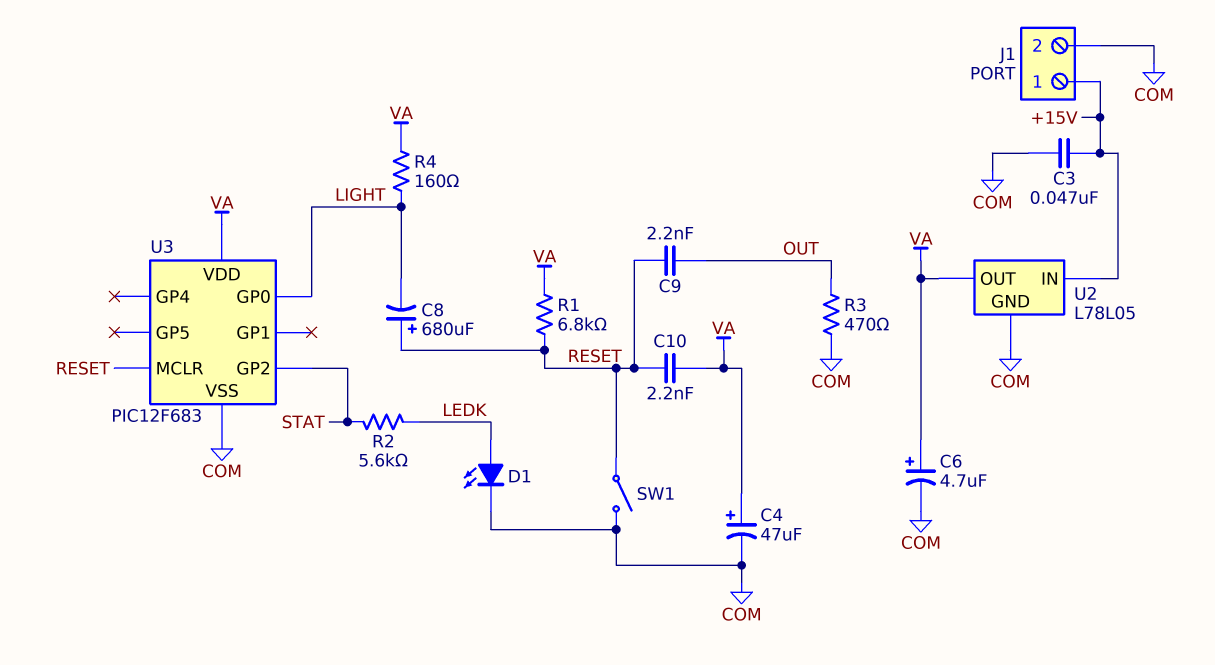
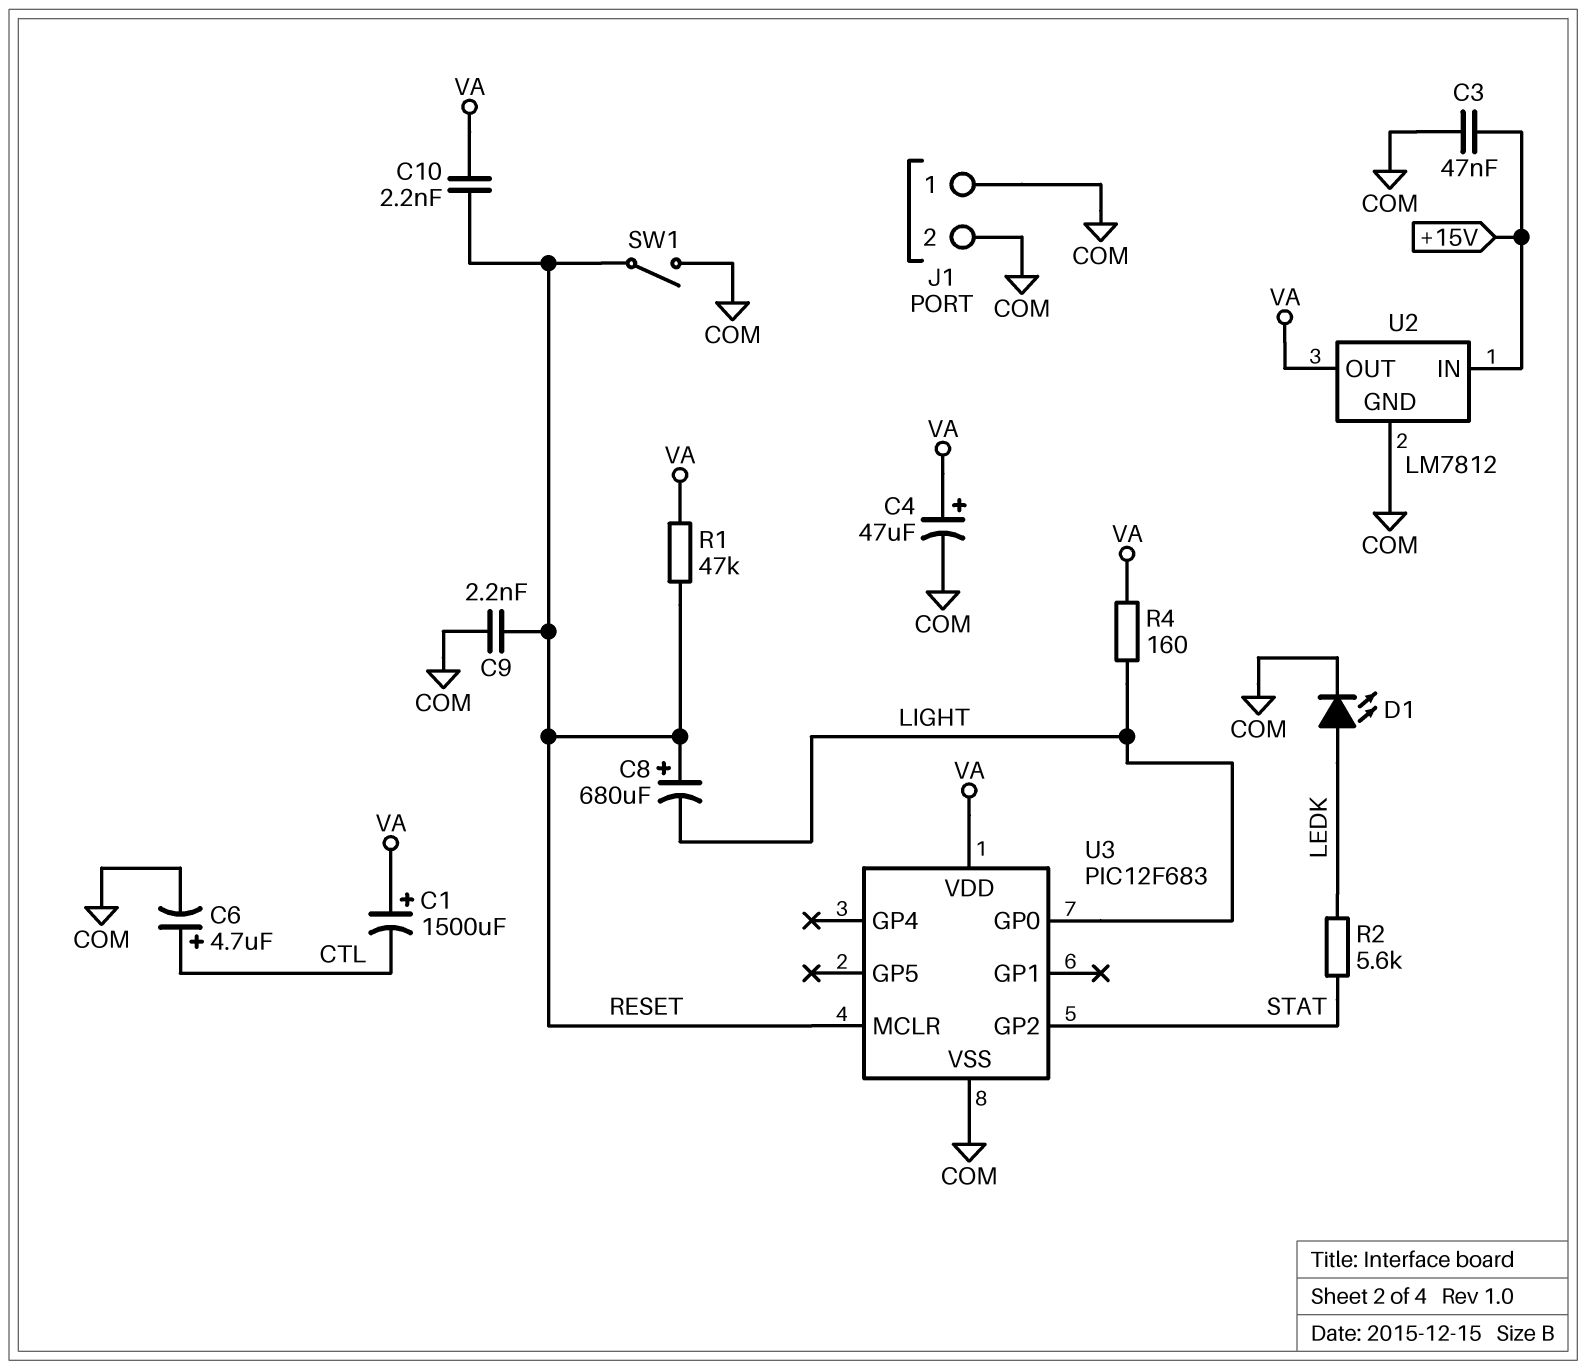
C1: none -> 1500uF (plus VA, minus CTL)
C6: 4.7uF (plus VA, minus COM) -> 4.7uF (plus CTL, minus COM)
C9: 2.2nF (OUT, RESET) -> 2.2nF (COM, RESET)
J1 pin 1: +15V -> COM
R1: 6.8k (RESET, VA) -> 47k (RESET, VA)
R3: 470 (COM, OUT) -> none
U2: L78L05 -> LM7812

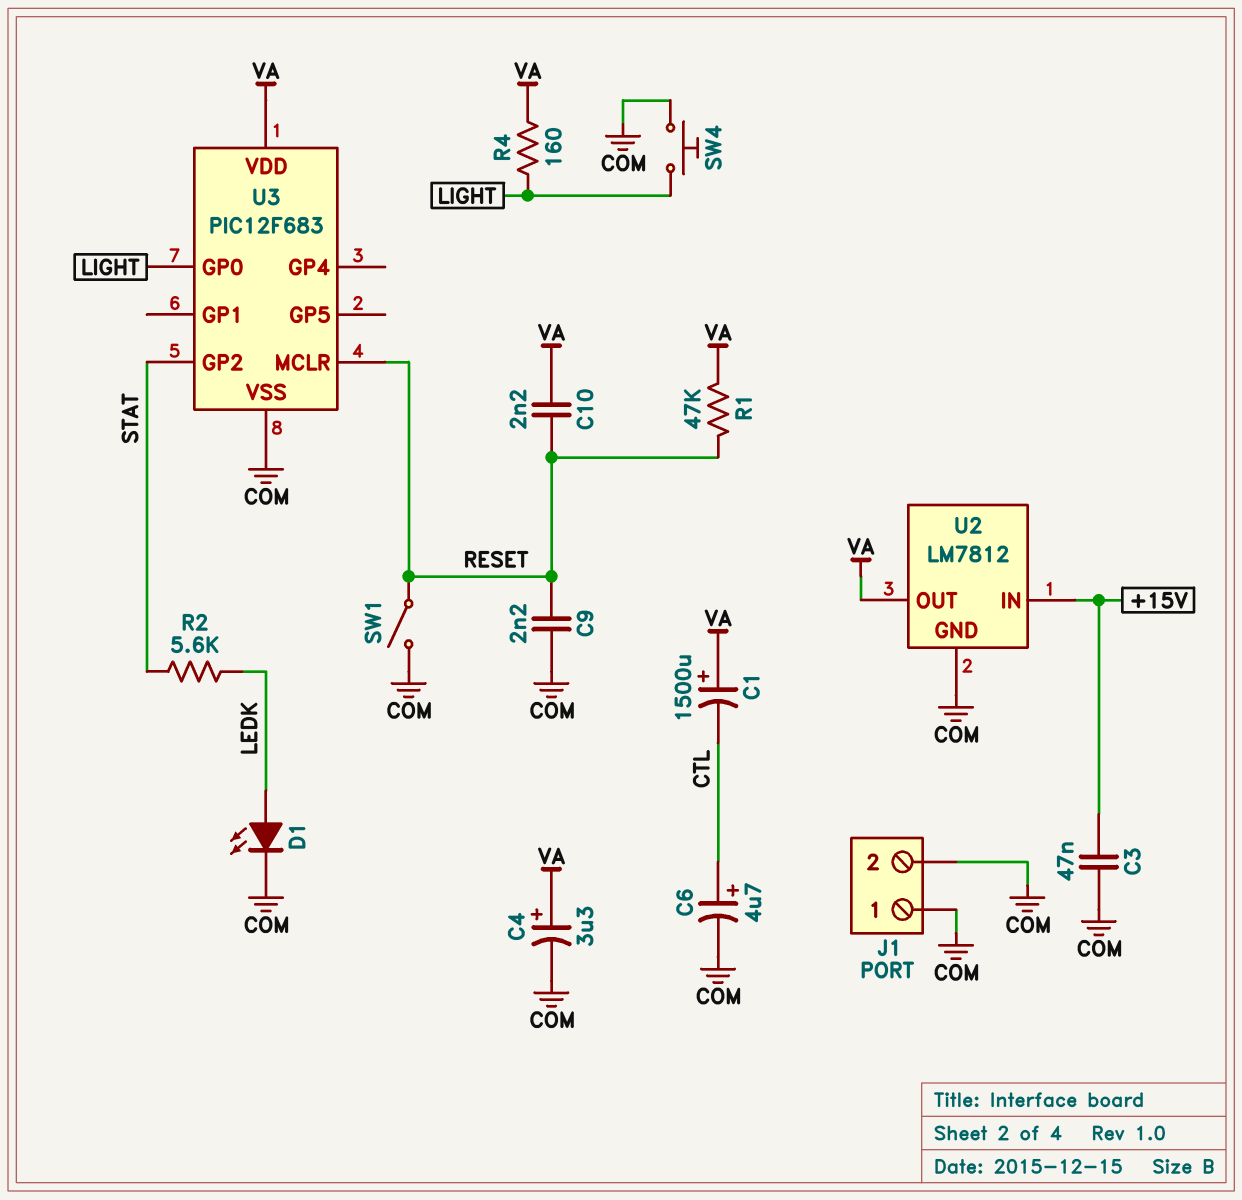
C4: 47uF (plus VA, minus COM) -> 3.3uF (plus VA, minus COM)
C8: 680uF (plus RESET, minus LIGHT) -> none
SW4: none -> button (COM, LIGHT)

